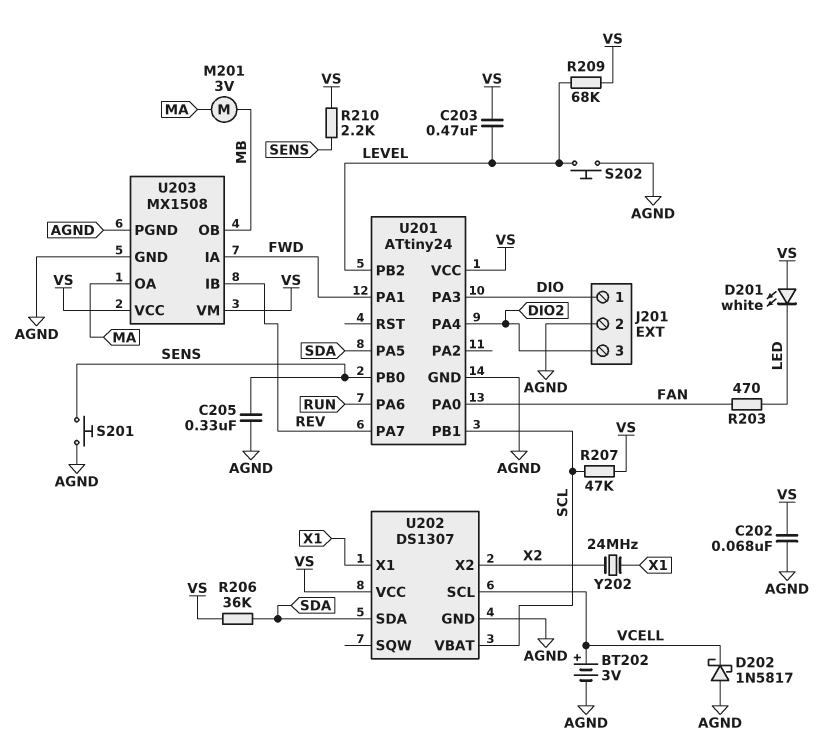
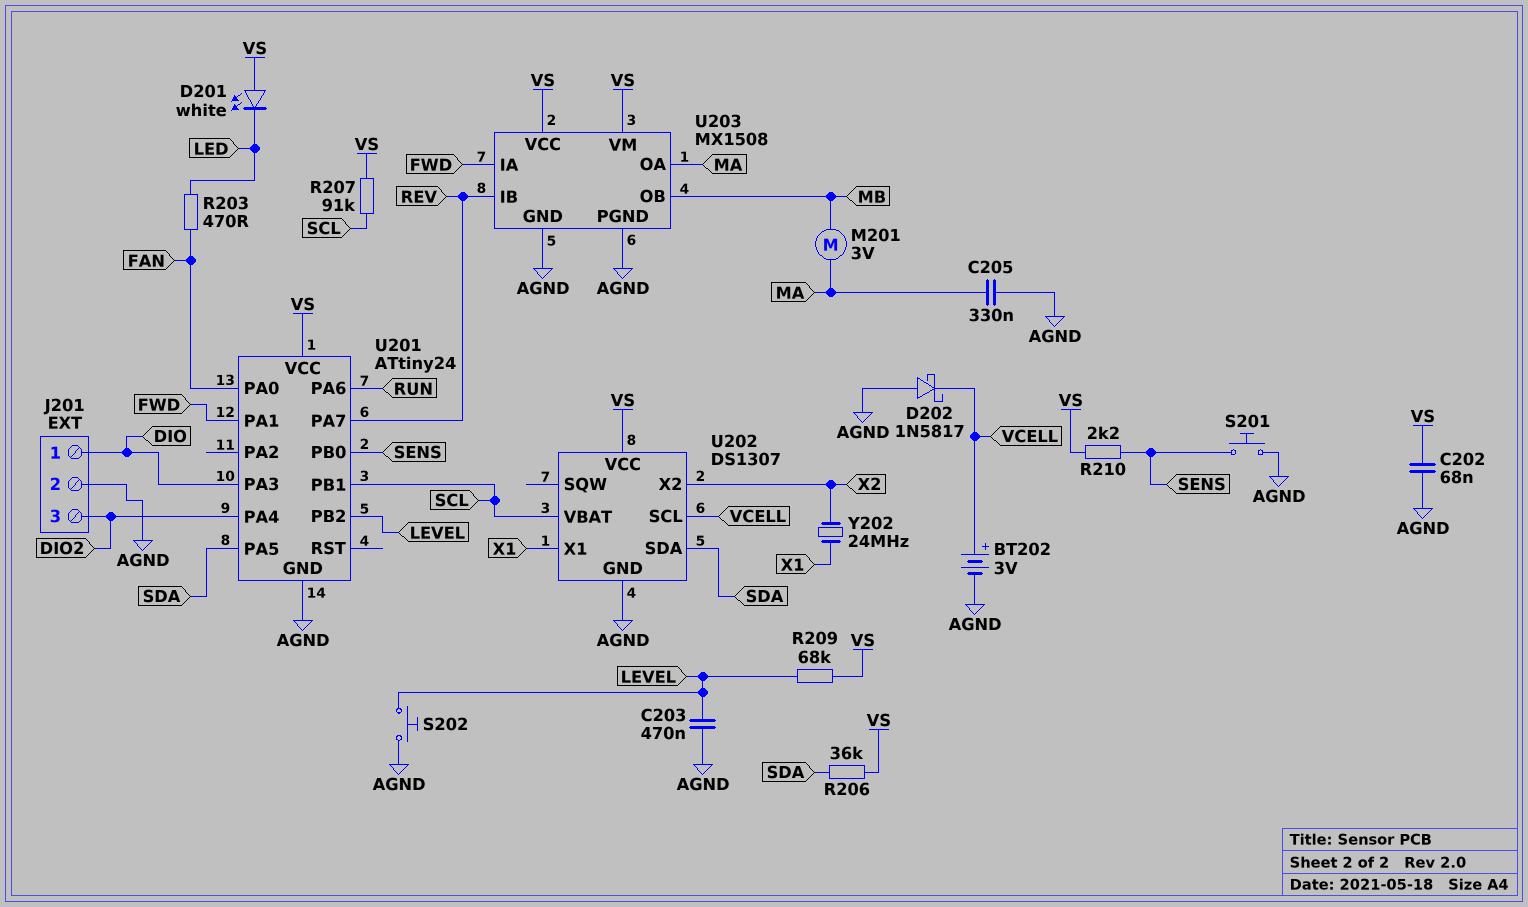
C203: 470nF (LEVEL, VS) -> 470nF (AGND, LEVEL)
C205: 330nF (AGND, SENS) -> 330nF (AGND, MA)
R207: 47k (SCL, VS) -> 91k (SCL, VS)

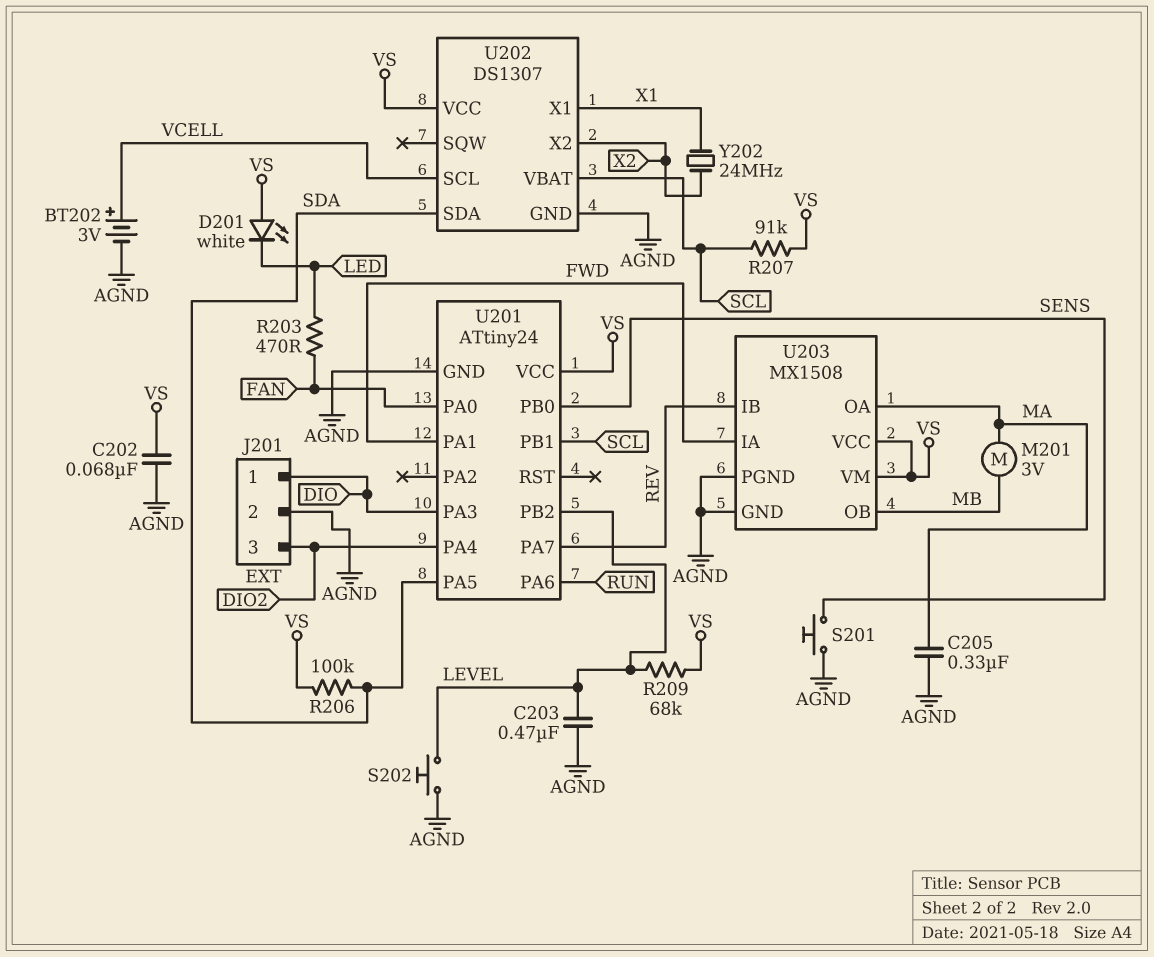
D202: schottky 1N5817 (A AGND, K VCELL) -> none
R206: 36k (SDA, VS) -> 100k (SDA, VS)
R210: 2.2k (SENS, VS) -> none

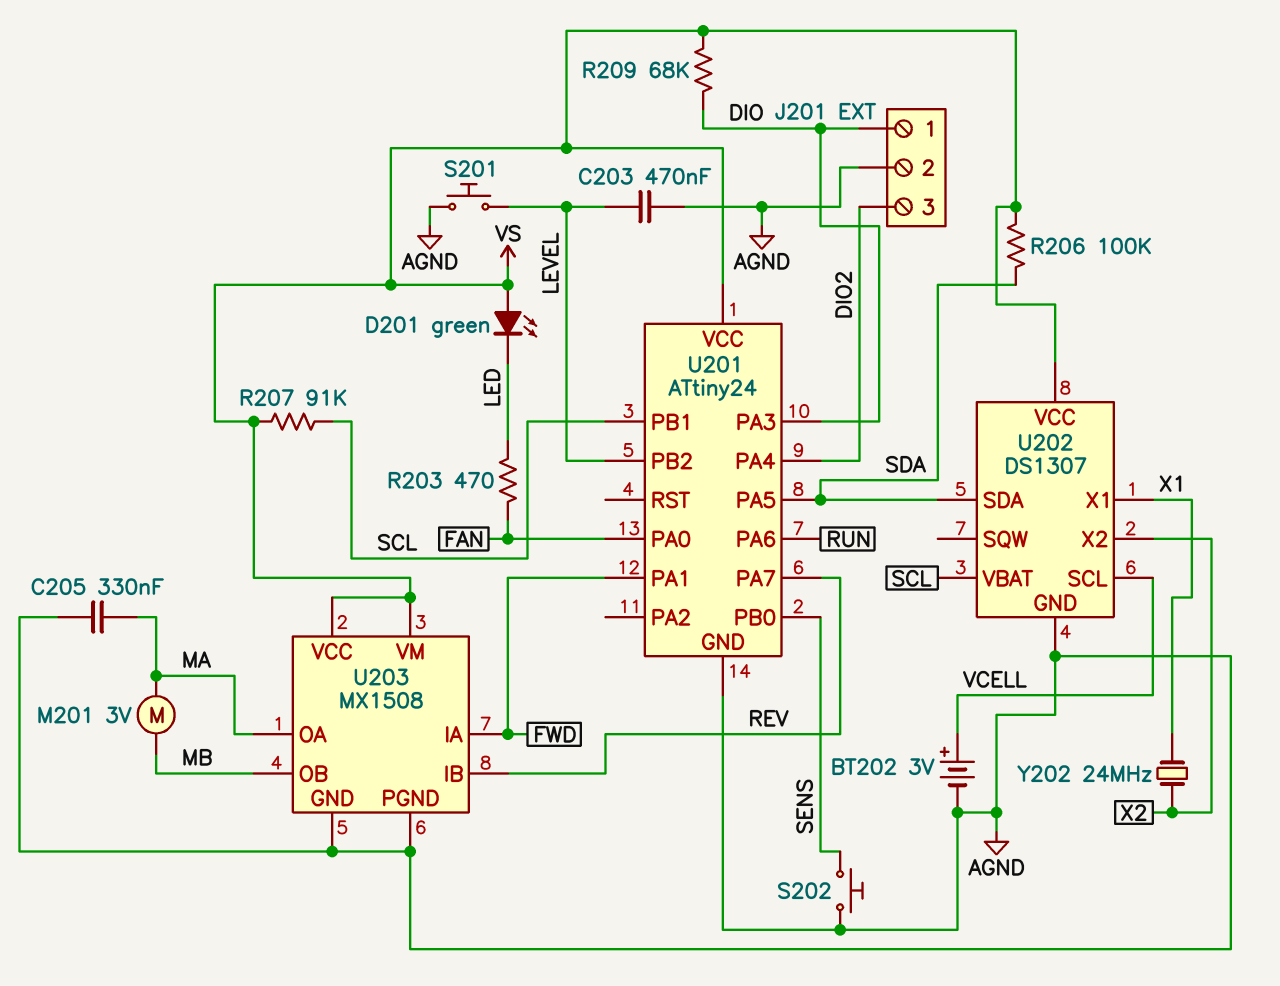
C202: 68nF (AGND, VS) -> none
D201: LED white (A VS, K LED) -> LED green (A VS, K LED)
R209: 68k (LEVEL, VS) -> 68k (DIO, VS)
S201: button (AGND, SENS) -> button (AGND, LEVEL)
S202: button (AGND, LEVEL) -> button (AGND, SENS)

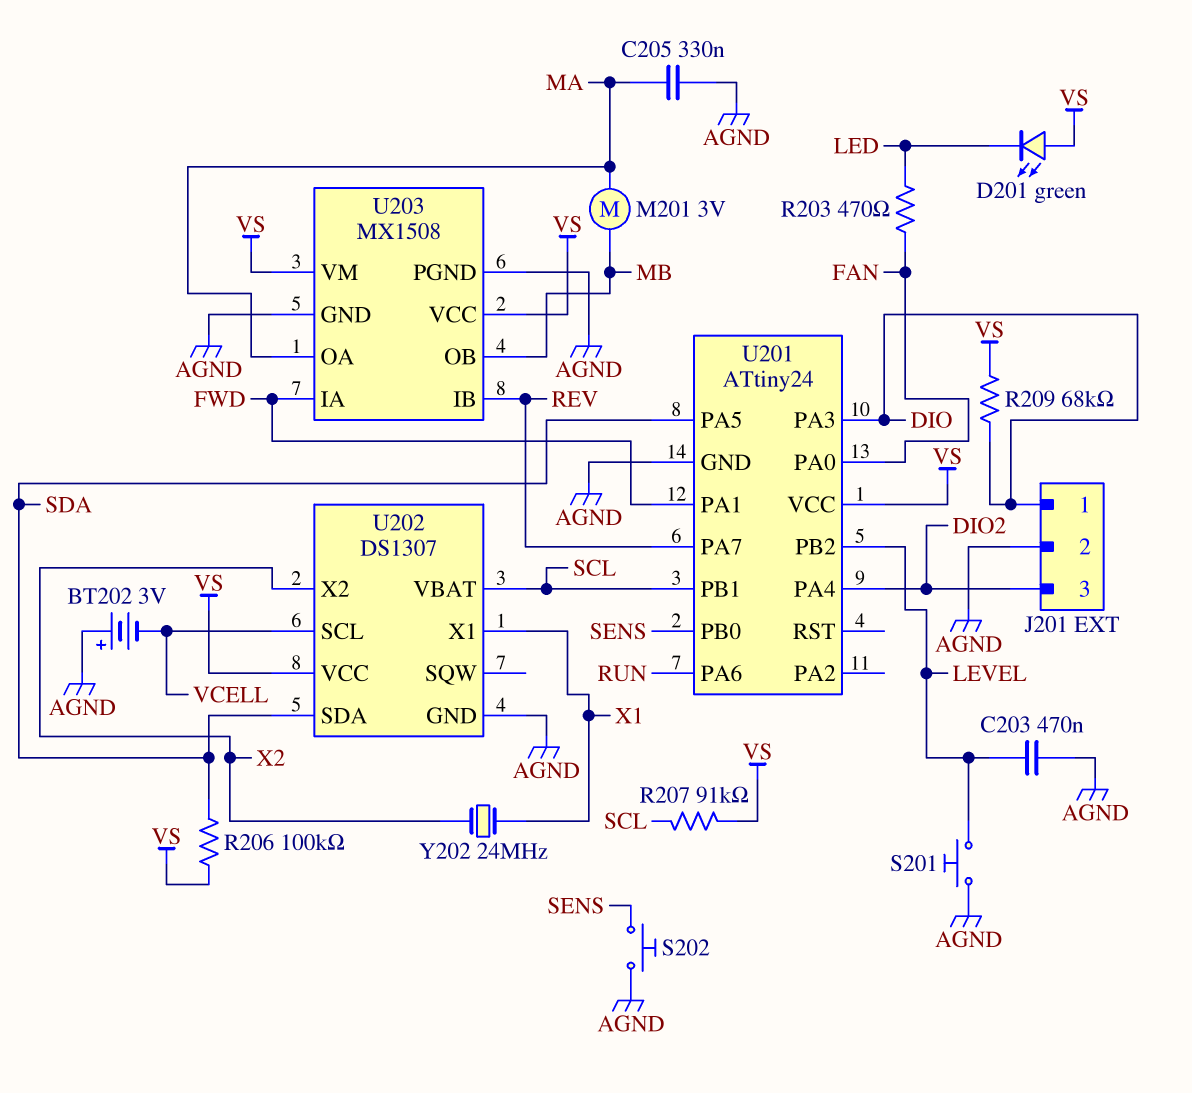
BT202: 3V (plus VCELL, minus AGND) -> 3V (plus AGND, minus VCELL)

